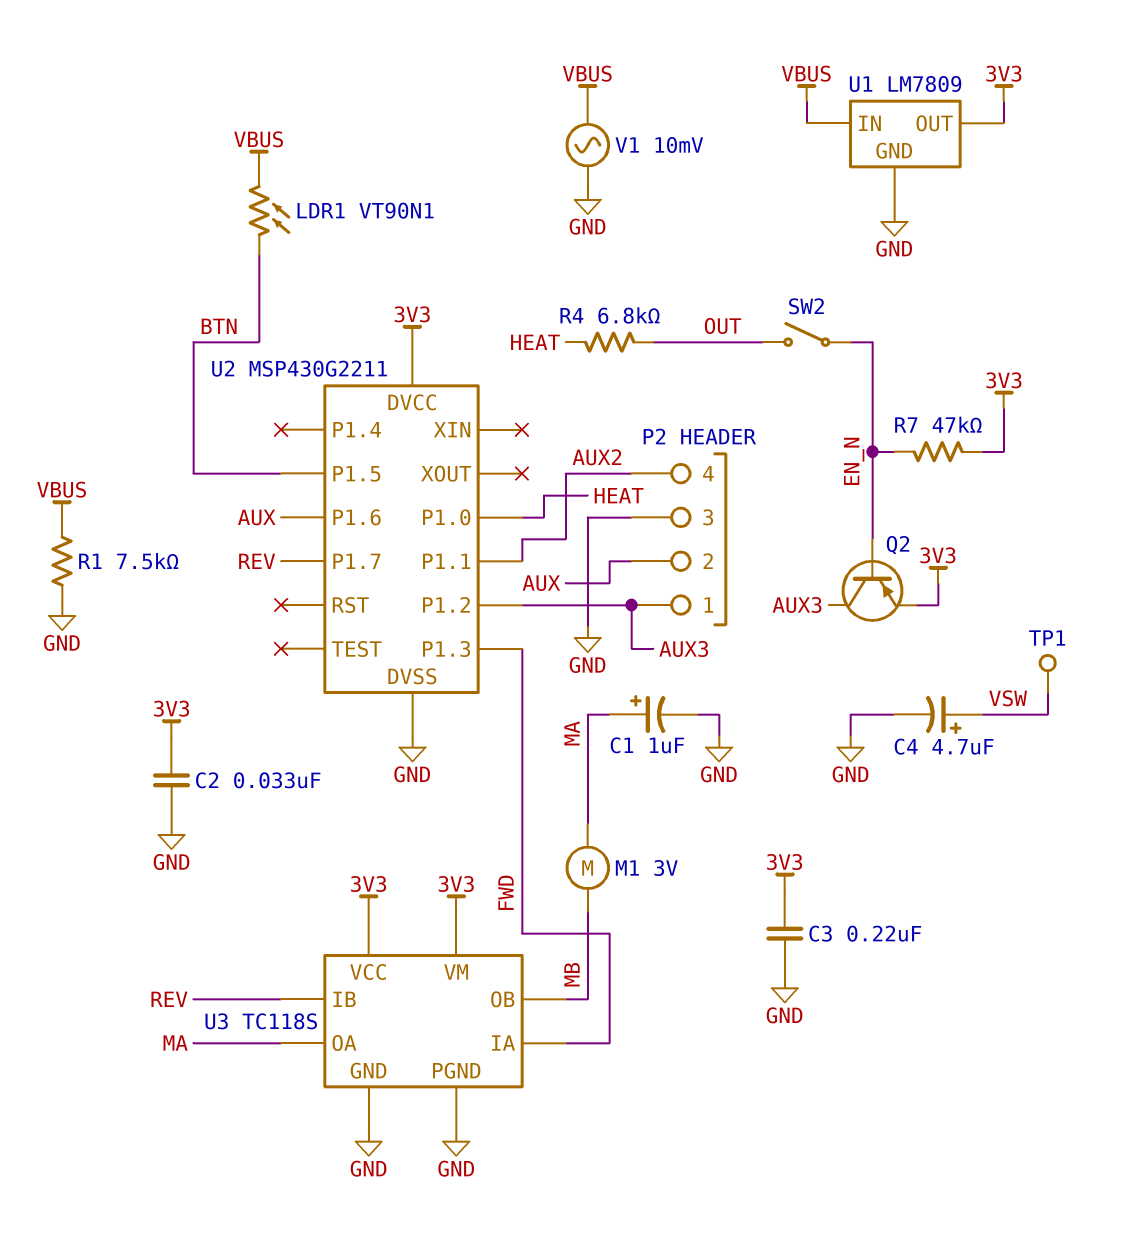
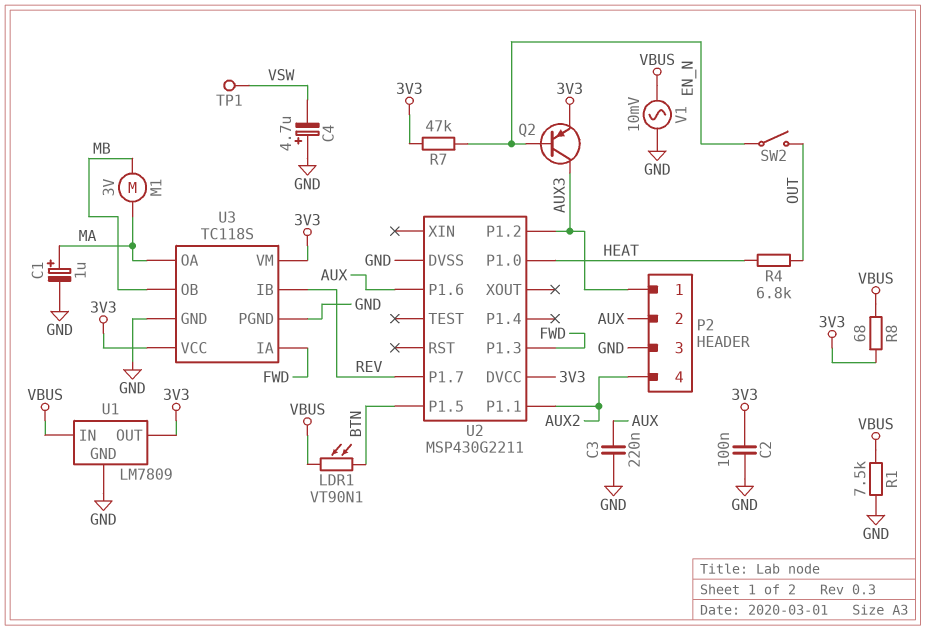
C2: 33nF (3V3, GND) -> 100nF (3V3, GND)
C3: 220nF (3V3, GND) -> 220nF (AUX, GND)
C4: 4.7uF (plus VSW, minus GND) -> 4.7uF (plus GND, minus VSW)
R8: none -> 68 (3V3, VBUS)

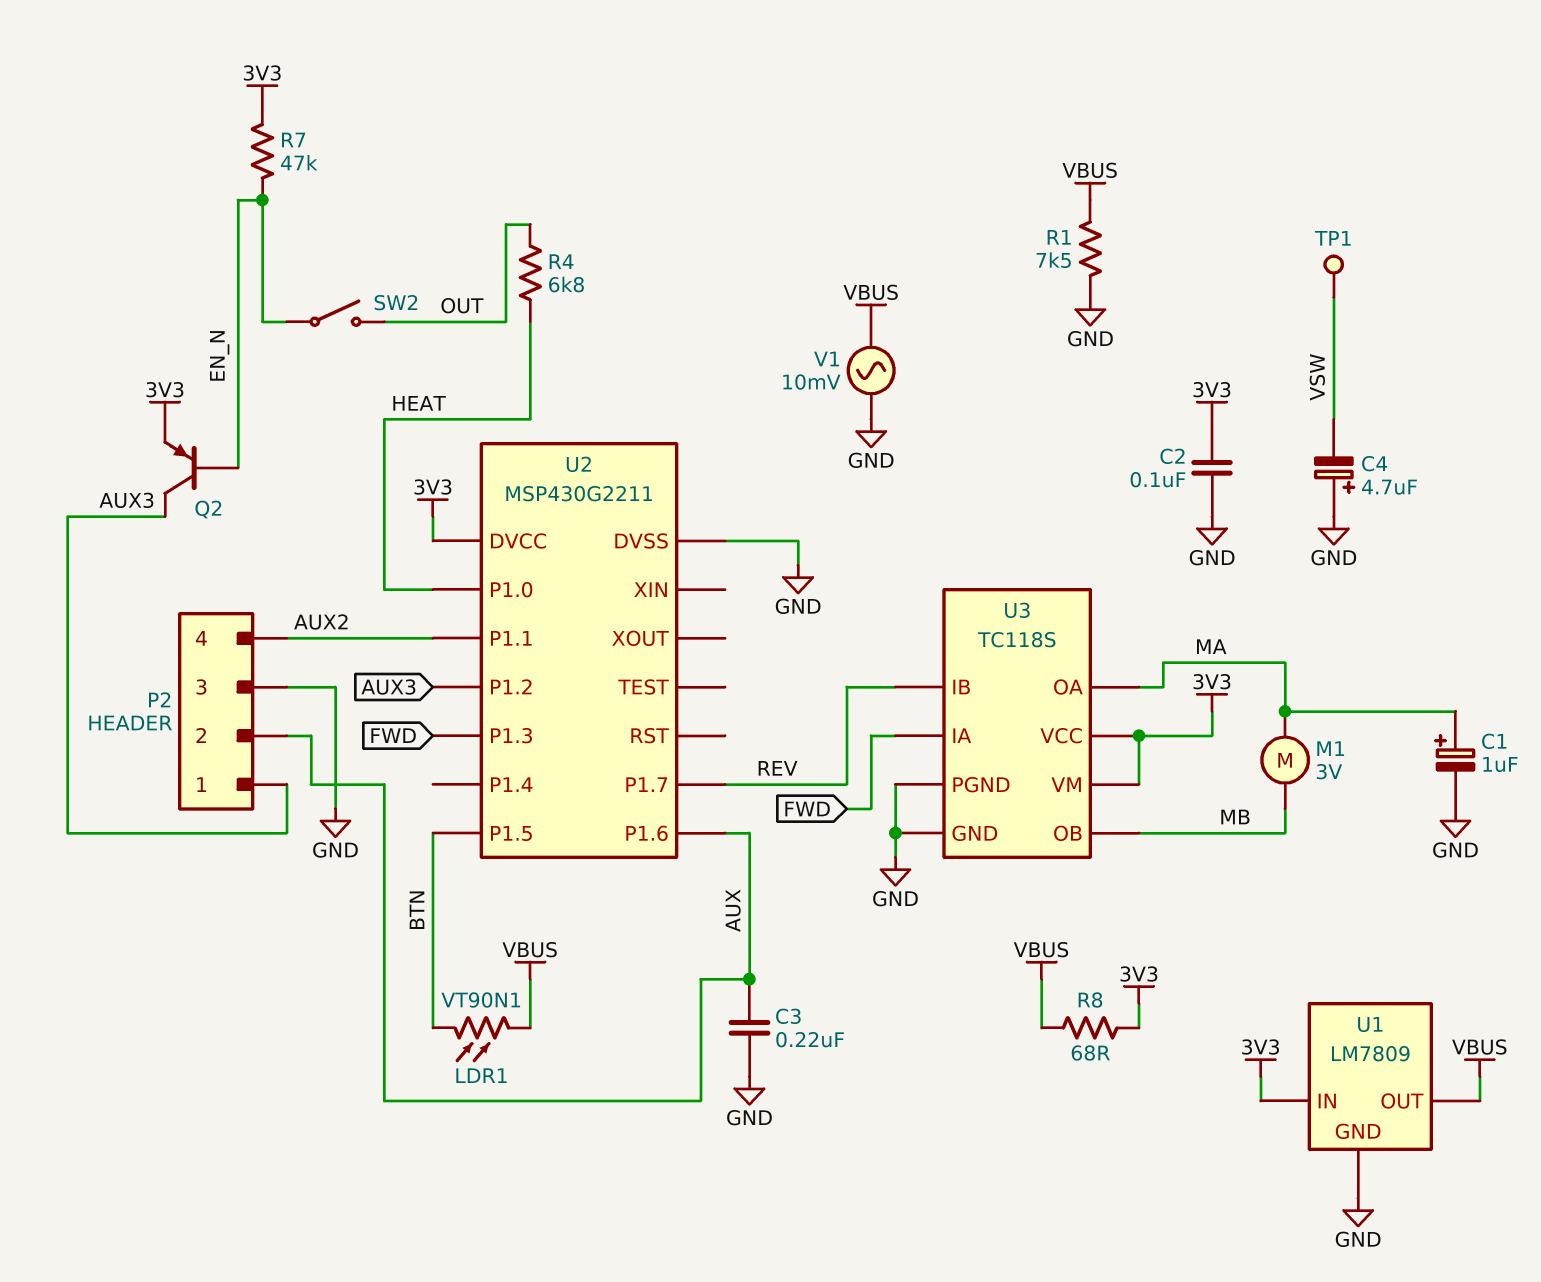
U1 pin IN: VBUS -> 3V3
U1 pin OUT: 3V3 -> VBUS

